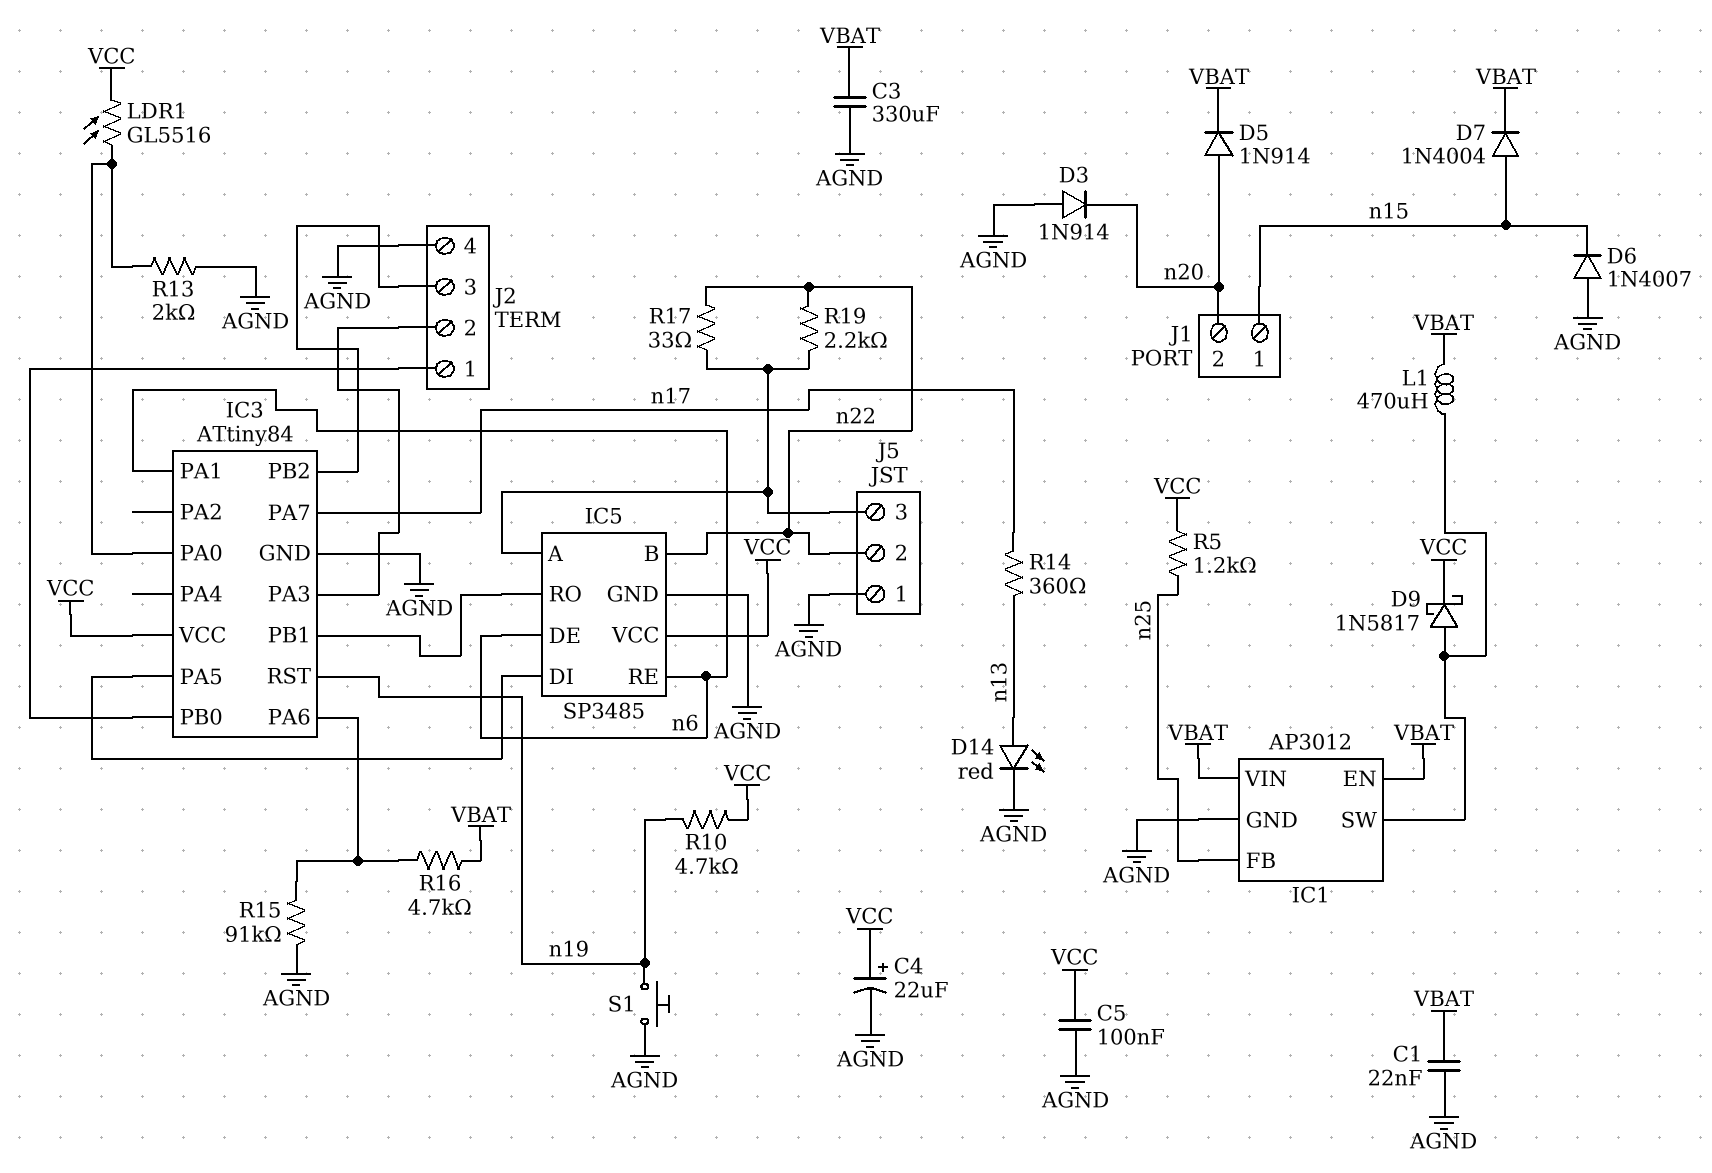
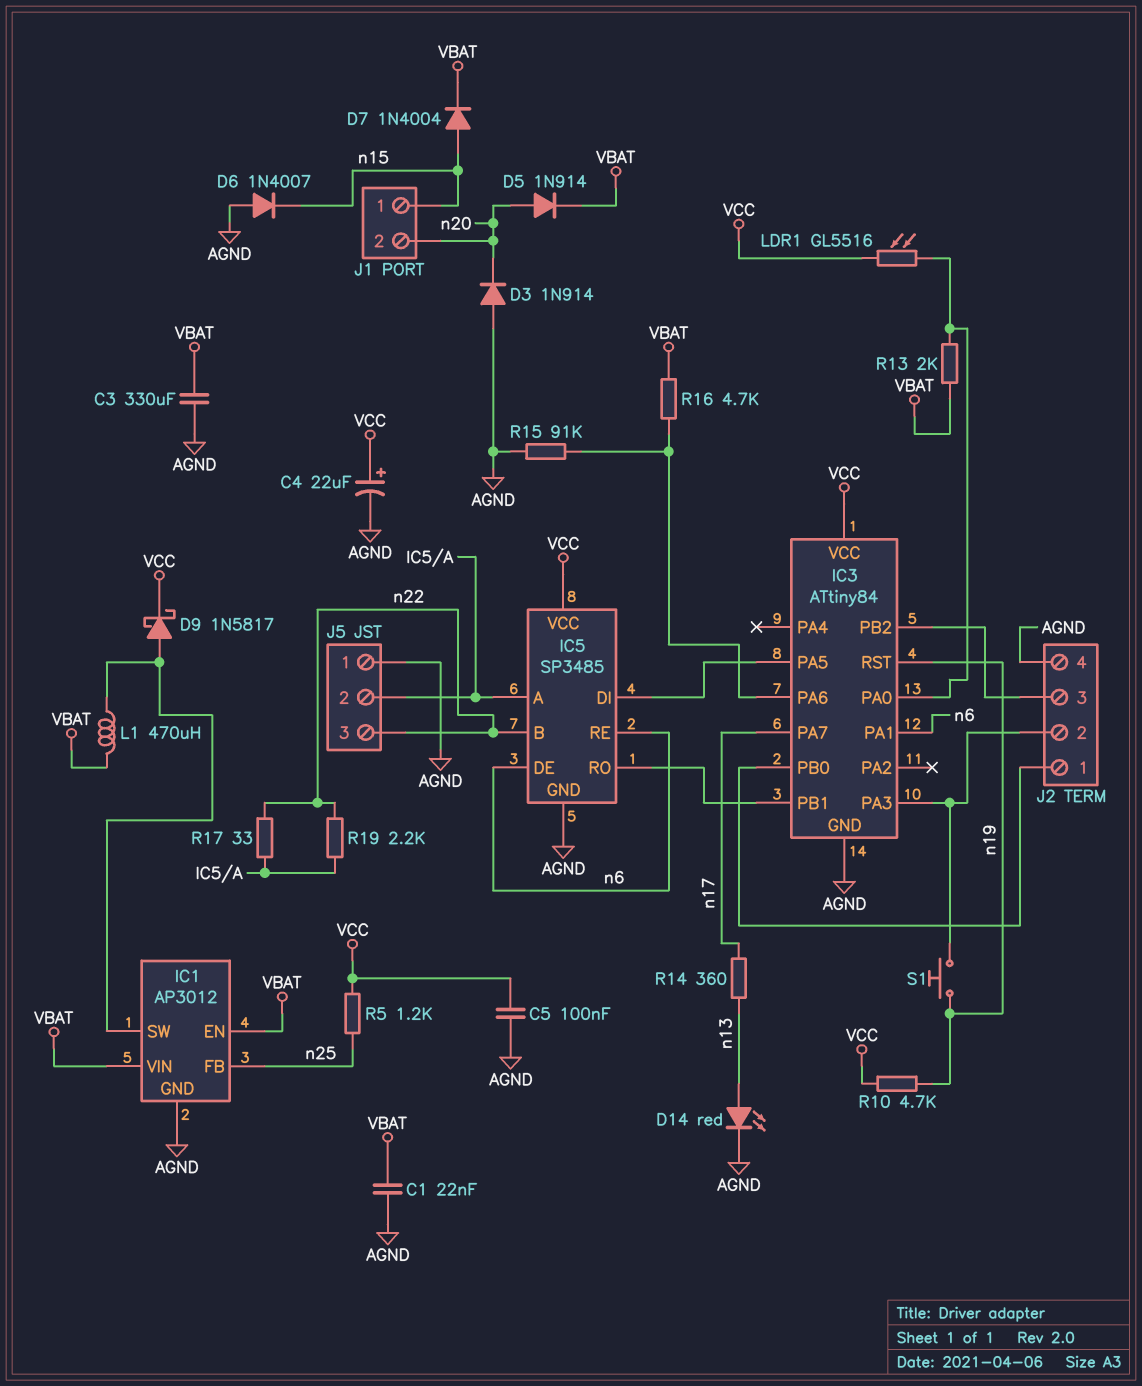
J5 pin 2: n22 -> IC5/A
J5 pin 3: IC5/A -> n22
R13: 2k (AGND, IC3/PA0) -> 2k (IC3/PA0, VBAT)
S1: button (AGND, n19) -> button (IC3/PA3, n19)

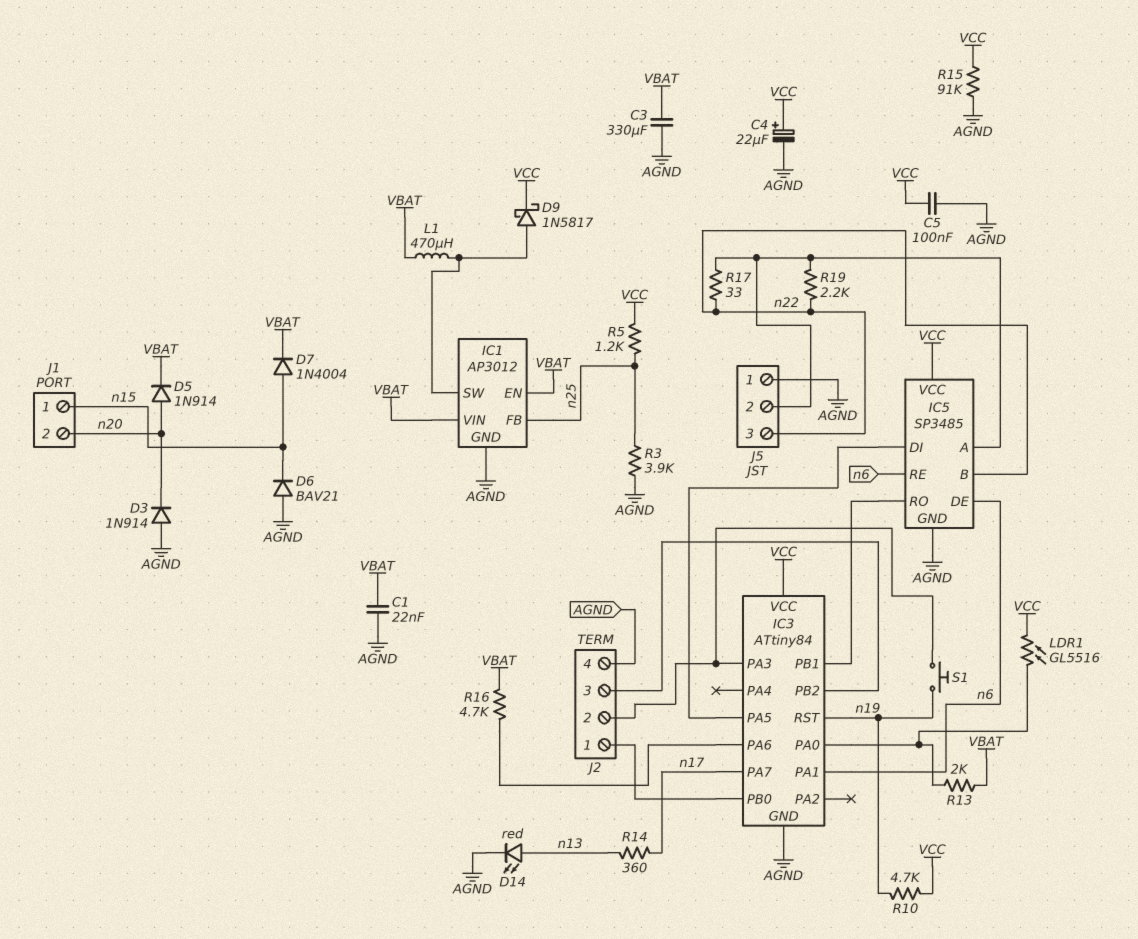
D6: diode 1N4007 (A AGND, K n15) -> diode BAV21 (A AGND, K n15)
R3: none -> 3.9k (AGND, n25)
R15: 91k (AGND, IC3/PA6) -> 91k (AGND, VCC)

